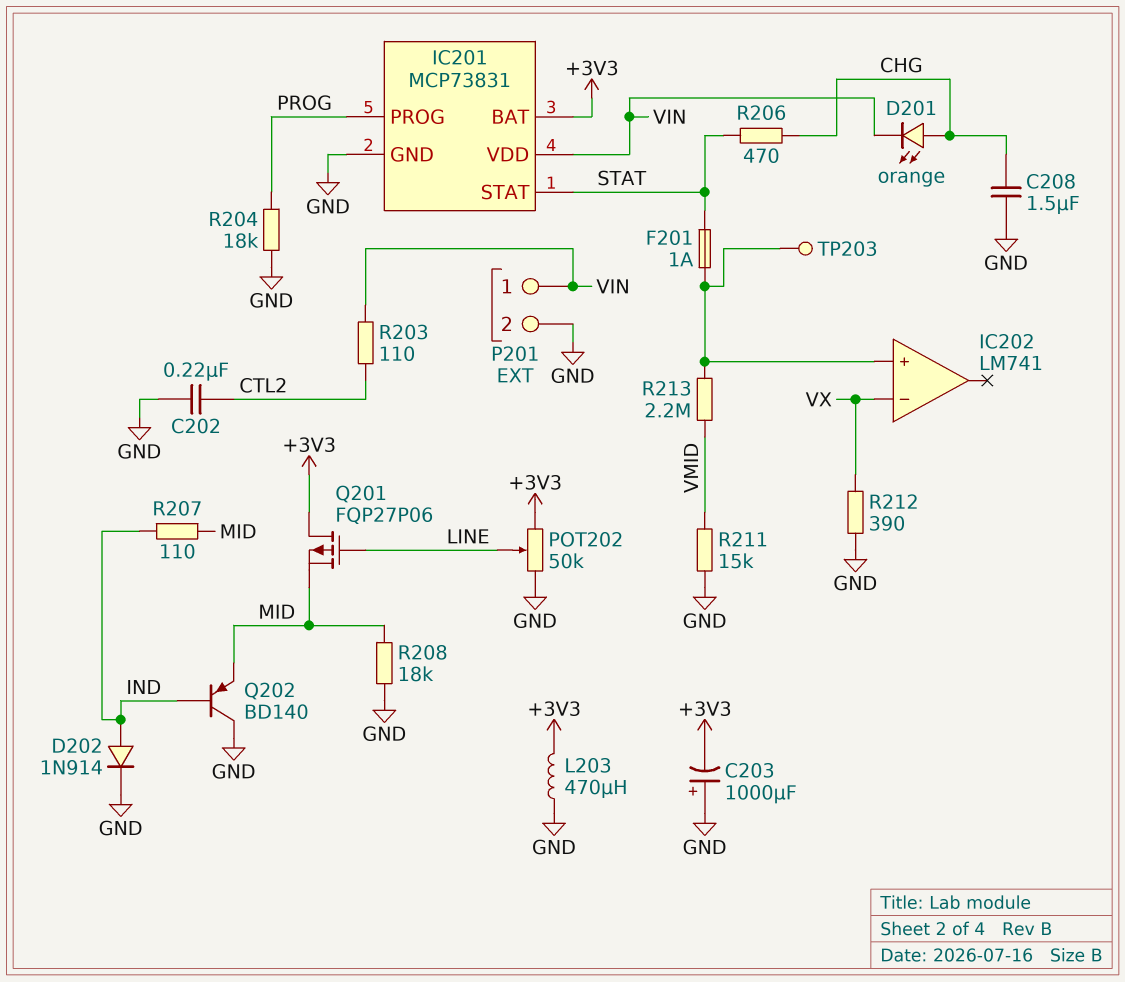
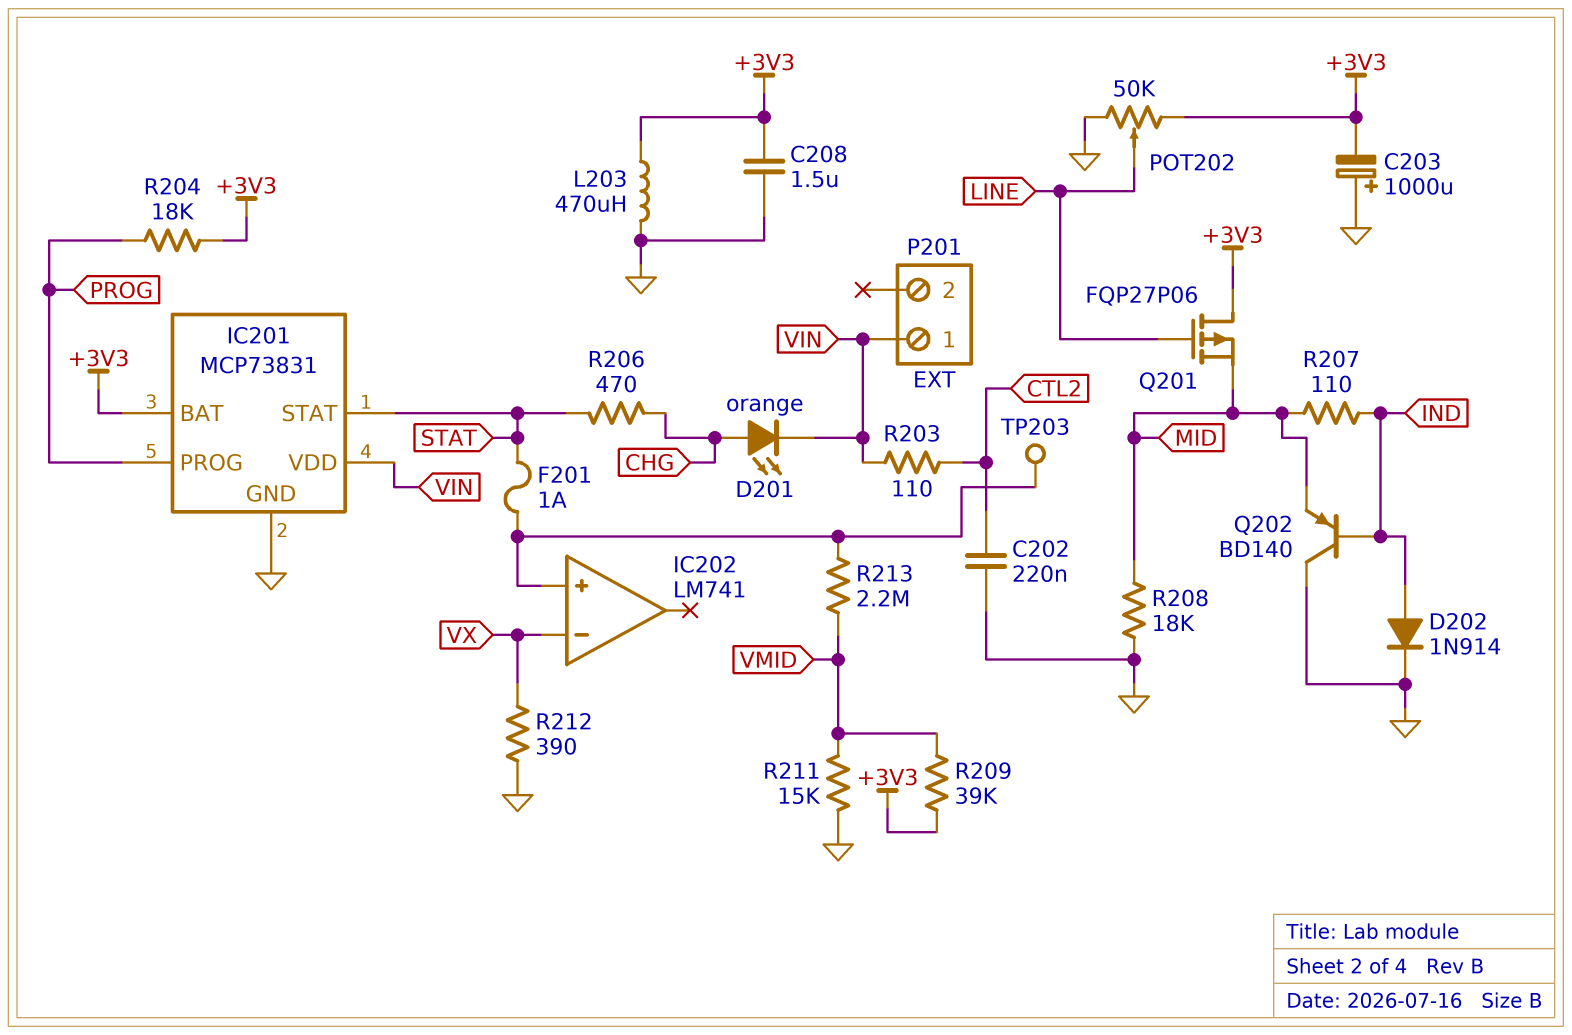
C208: 1.5uF (CHG, GND) -> 1.5uF (+3V3, GND)
P201 pin 2: GND -> none
R204: 18k (GND, PROG) -> 18k (+3V3, PROG)
R209: none -> 39k (+3V3, VMID)

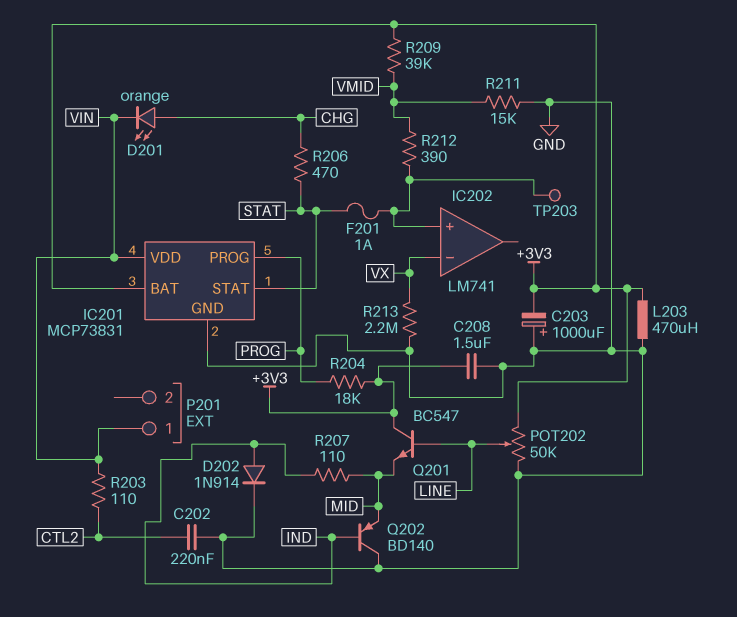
Q201: PMOS FQP27P06 (G LINE, D +3V3, S MID) -> NPN BC547 (B LINE, C +3V3, E MID)
R208: 18k (GND, MID) -> none
R212: 390 (GND, VX) -> 390 (IC202/in+, VMID)
R213: 2.2M (IC202/in+, VMID) -> 2.2M (GND, VX)

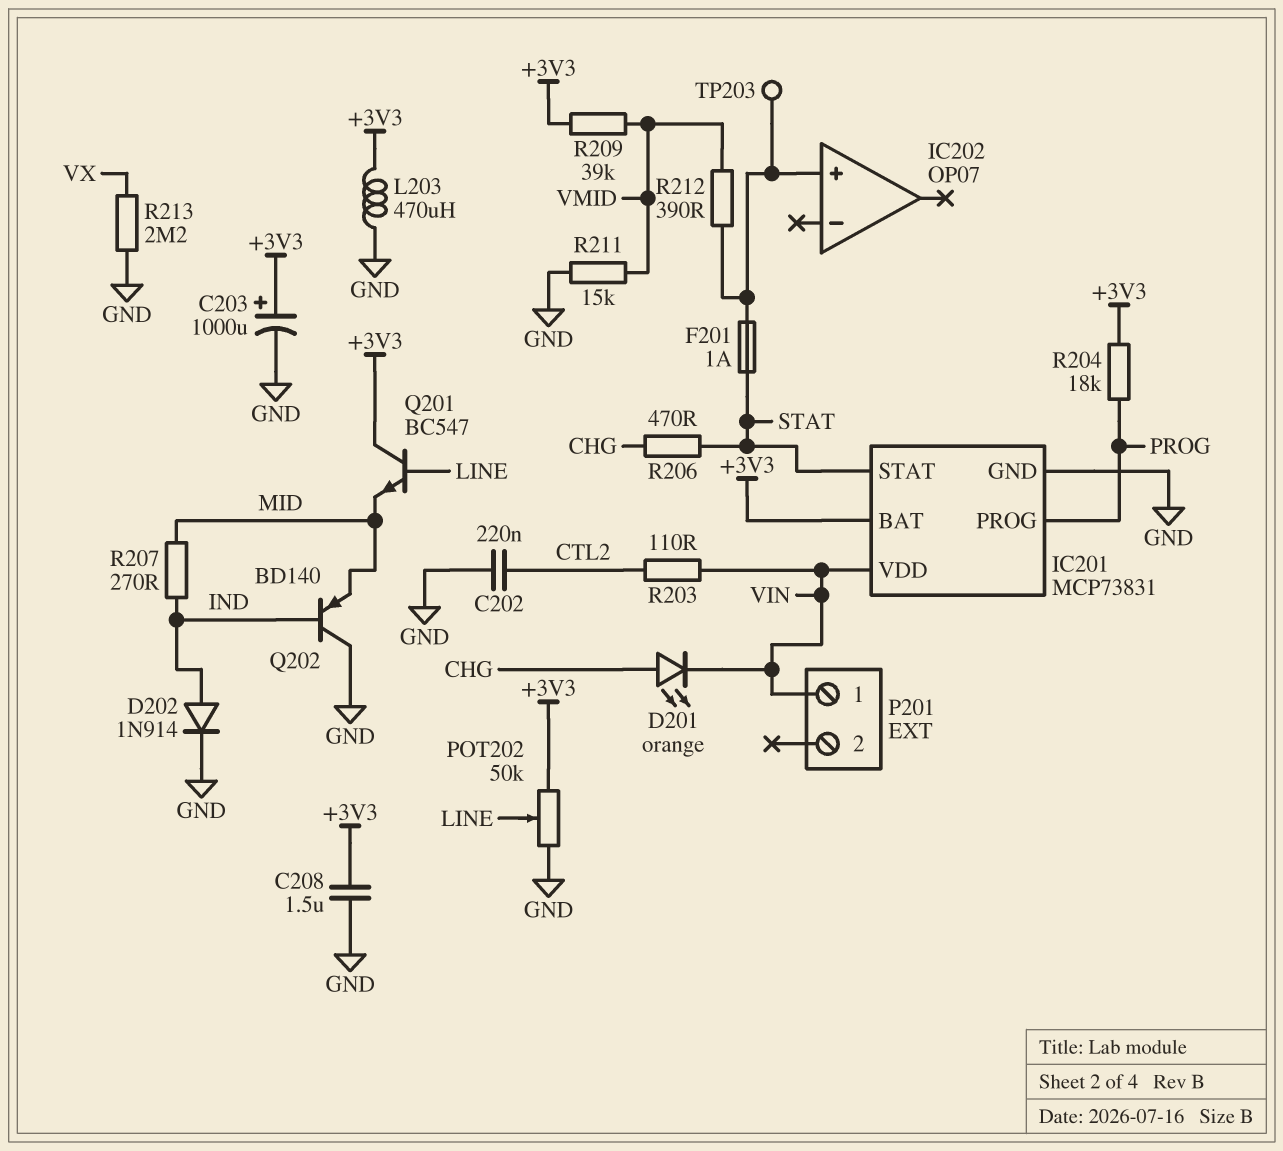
C203: 1000uF (plus GND, minus +3V3) -> 1000uF (plus +3V3, minus GND)
IC202: LM741 -> OP07
IC202 pin in-: VX -> none
R207: 110 (IND, MID) -> 270 (IND, MID)

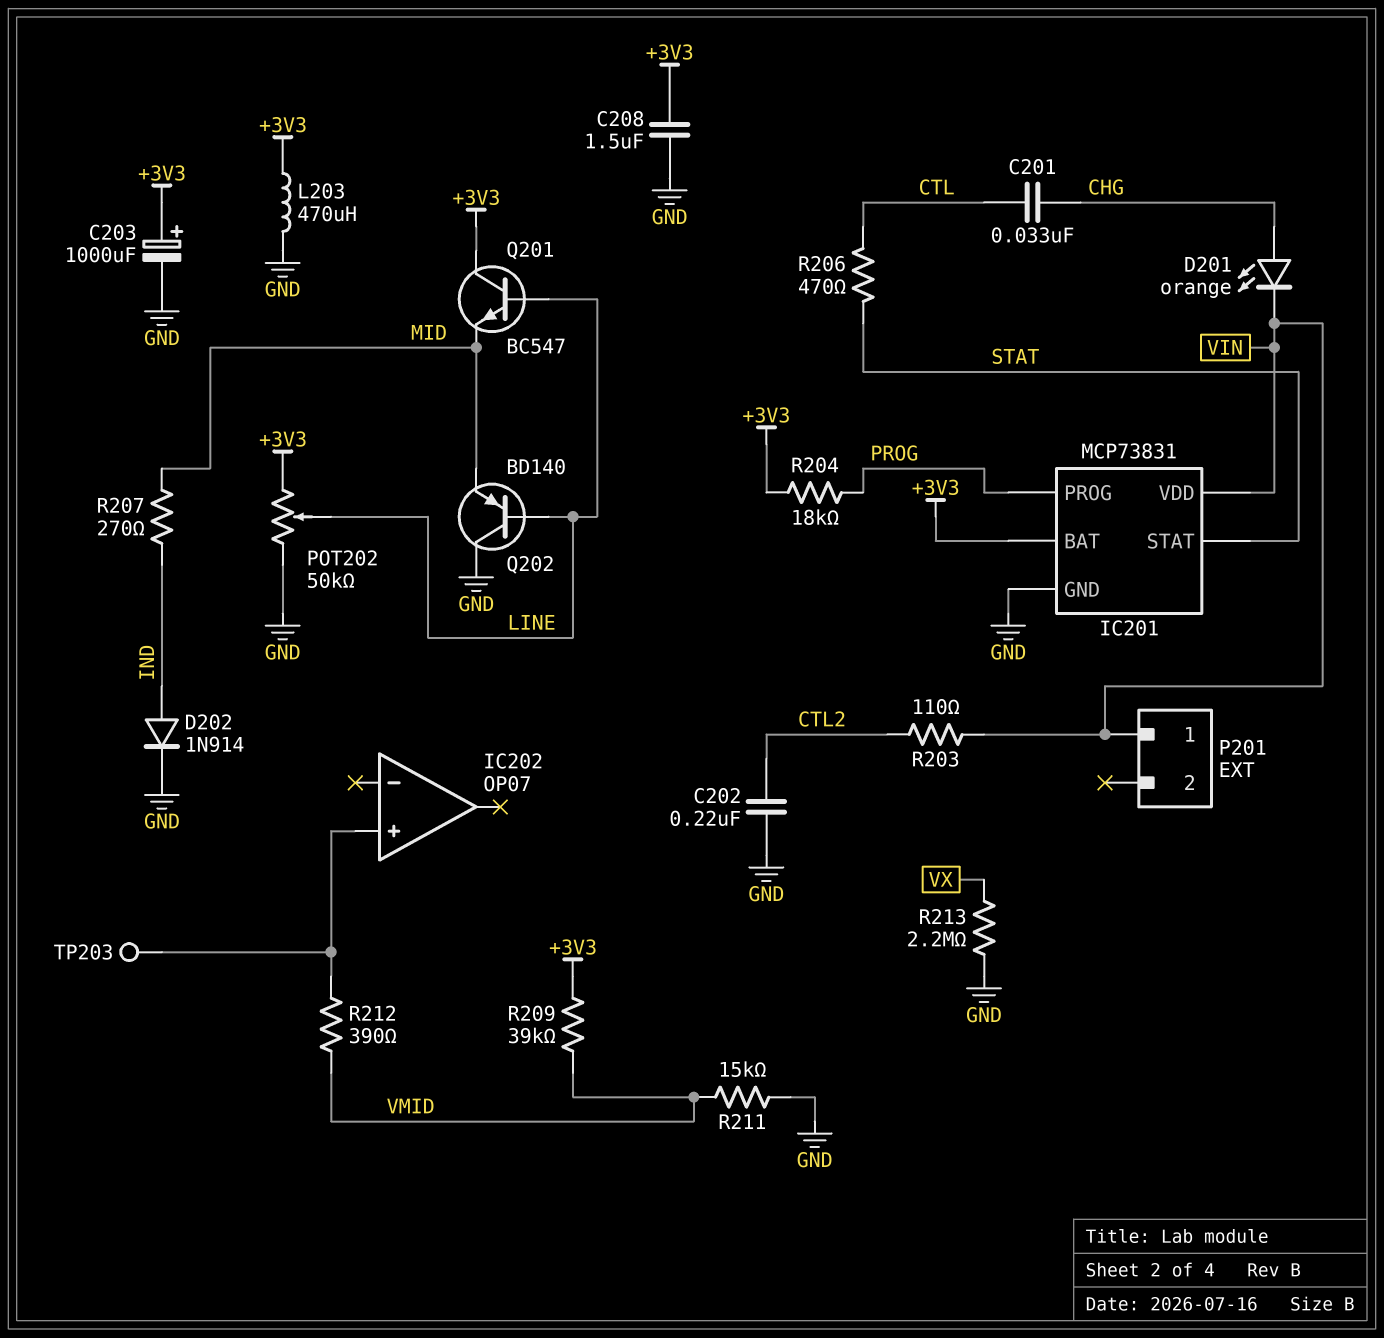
C201: none -> 33nF (CHG, CTL)
F201: 1A (IC202/in+, STAT) -> none
Q202: PNP BD140 (B IND, C GND, E MID) -> PNP BD140 (B LINE, C GND, E MID)
R206: 470 (CHG, STAT) -> 470 (CTL, STAT)

